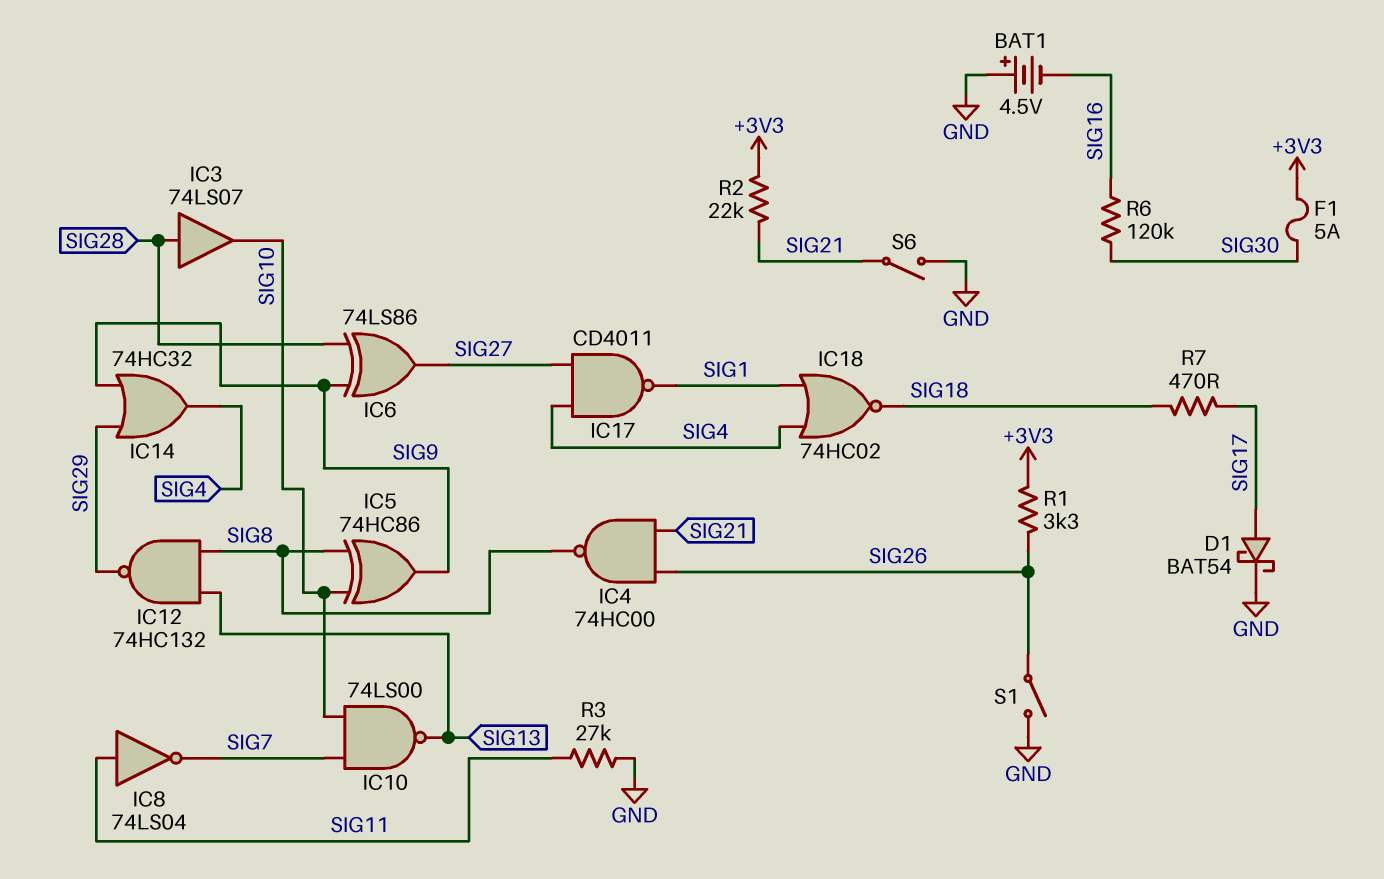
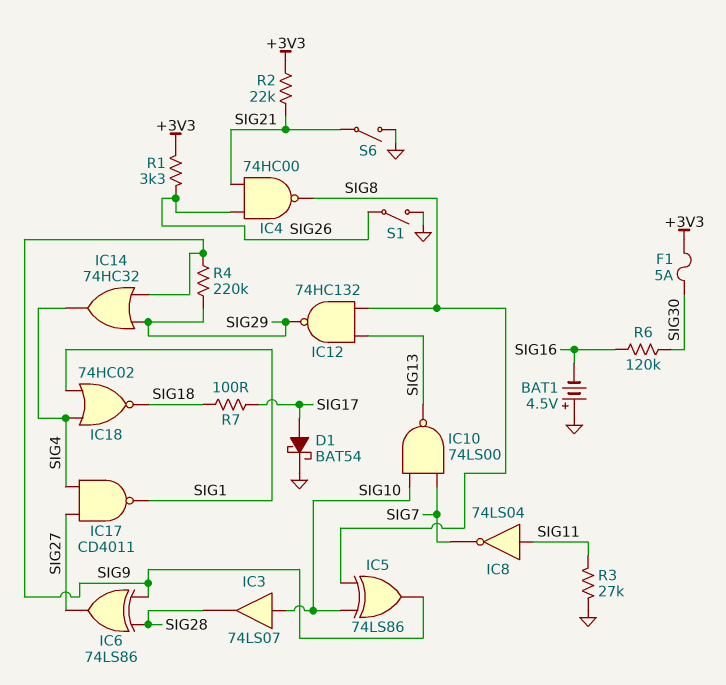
IC3: buffer 74LS07 (in SIG28, out SIG10) -> buffer 74LS07 (in SIG10, out SIG28)
IC5: XOR 74HC86 (in SIG8, in SIG10, out SIG9) -> XOR 74LS86 (in SIG8, in SIG10, out SIG9)
R4: none -> 220k (SIG9, SIG29)
R7: 470 (SIG17, SIG18) -> 100 (SIG17, SIG18)

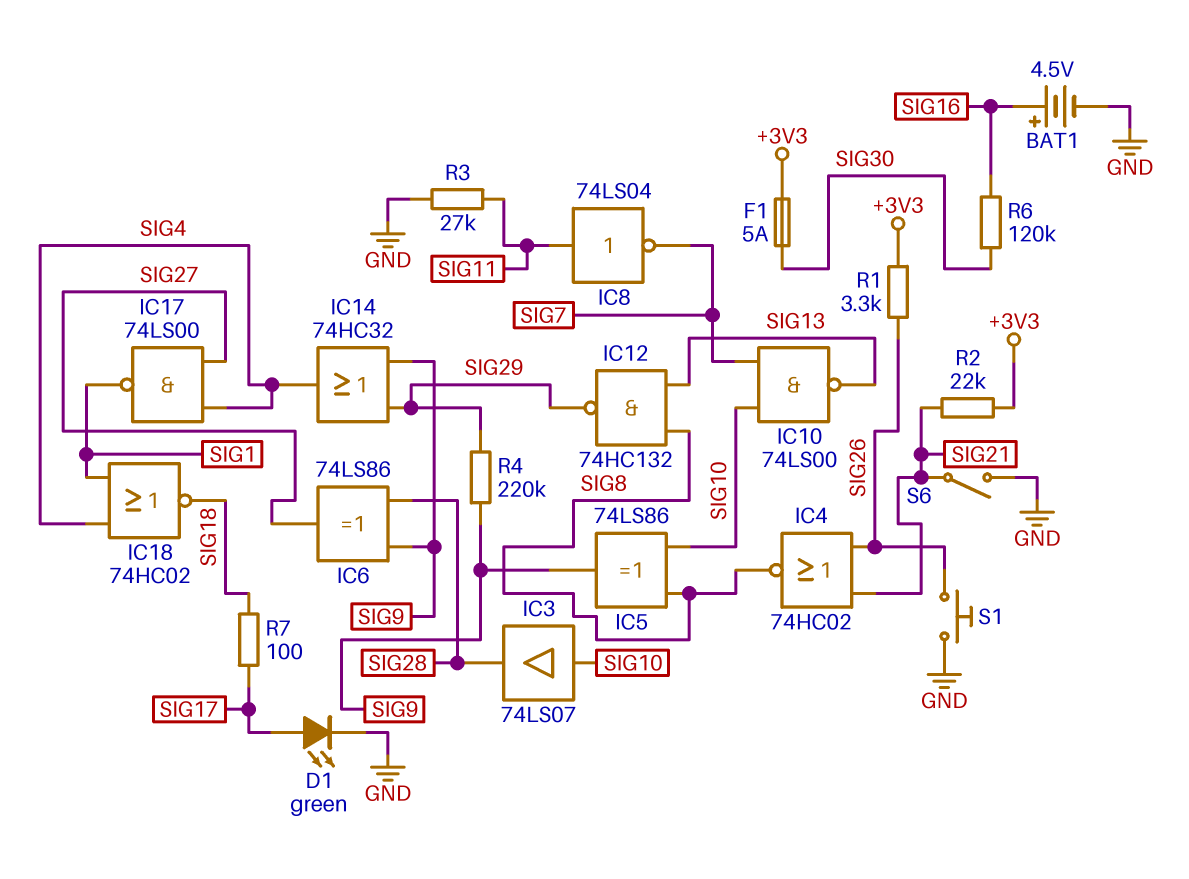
BAT1: 4.5V (plus GND, minus SIG16) -> 4.5V (plus SIG16, minus GND)
D1: schottky BAT54 (A SIG17, K GND) -> LED green (A SIG17, K GND)
IC4: NAND 74HC00 (in SIG21, in SIG26, out SIG8) -> NOR 74HC02 (in SIG21, in SIG26, out SIG8)
IC17: NAND CD4011 (in SIG4, in SIG27, out SIG1) -> NAND 74LS00 (in SIG4, in SIG27, out SIG1)
S1: switch (GND, SIG26) -> button (GND, SIG26)

